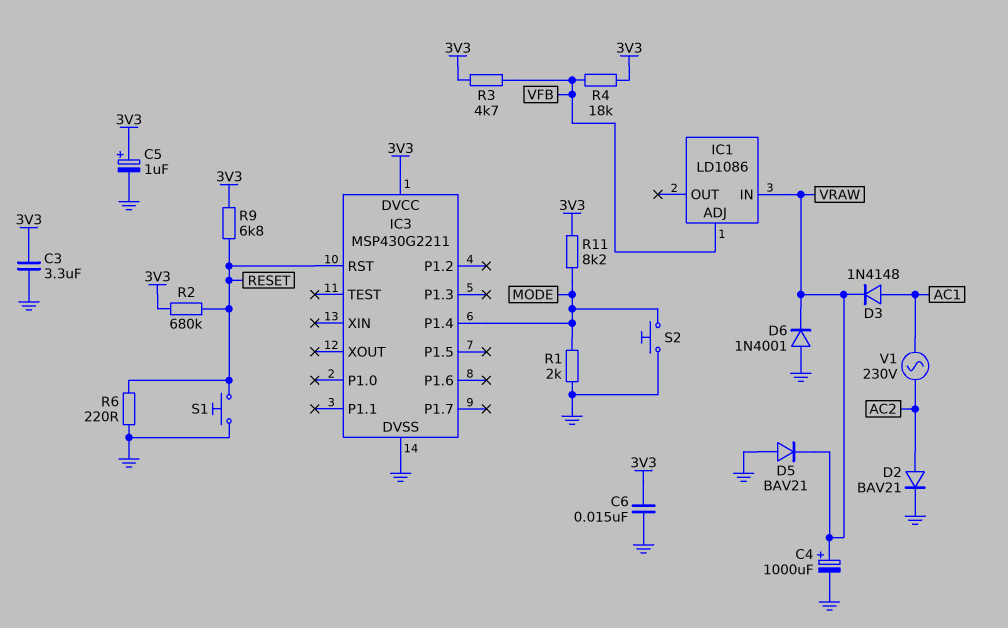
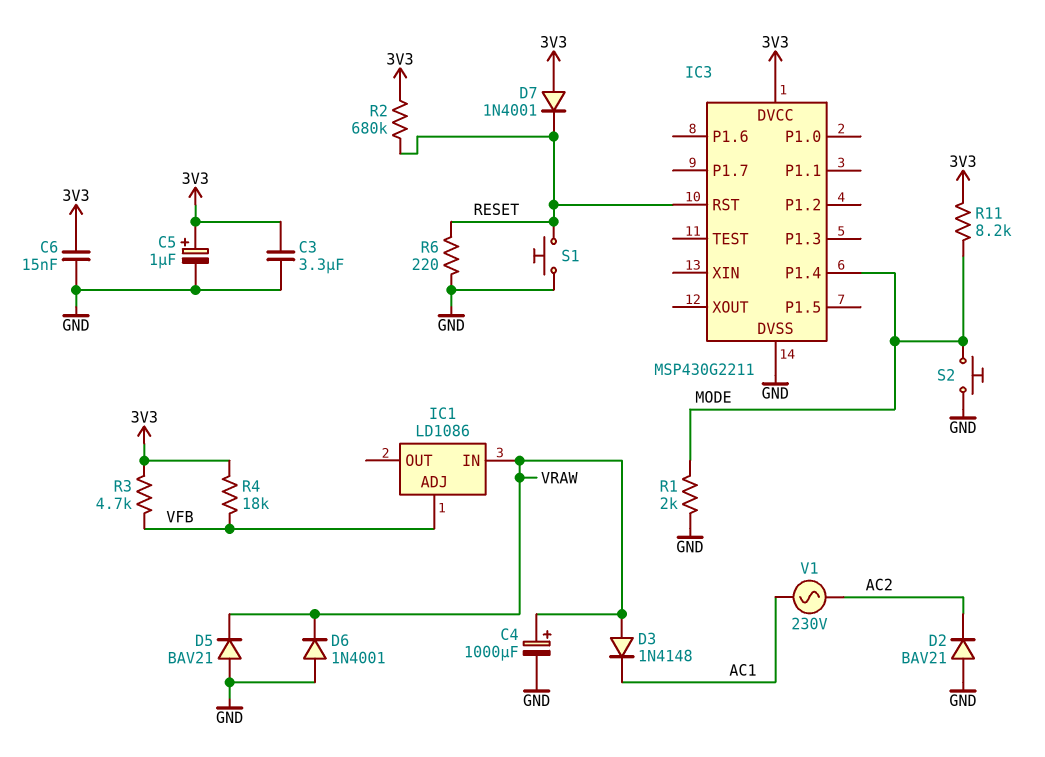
D2: diode BAV21 (A AC2, K GND) -> diode BAV21 (A GND, K AC2)
D3: diode 1N4148 (A AC1, K VRAW) -> diode 1N4148 (A VRAW, K AC1)
D7: none -> diode 1N4001 (A 3V3, K RESET)
R9: 6.8k (3V3, RESET) -> none

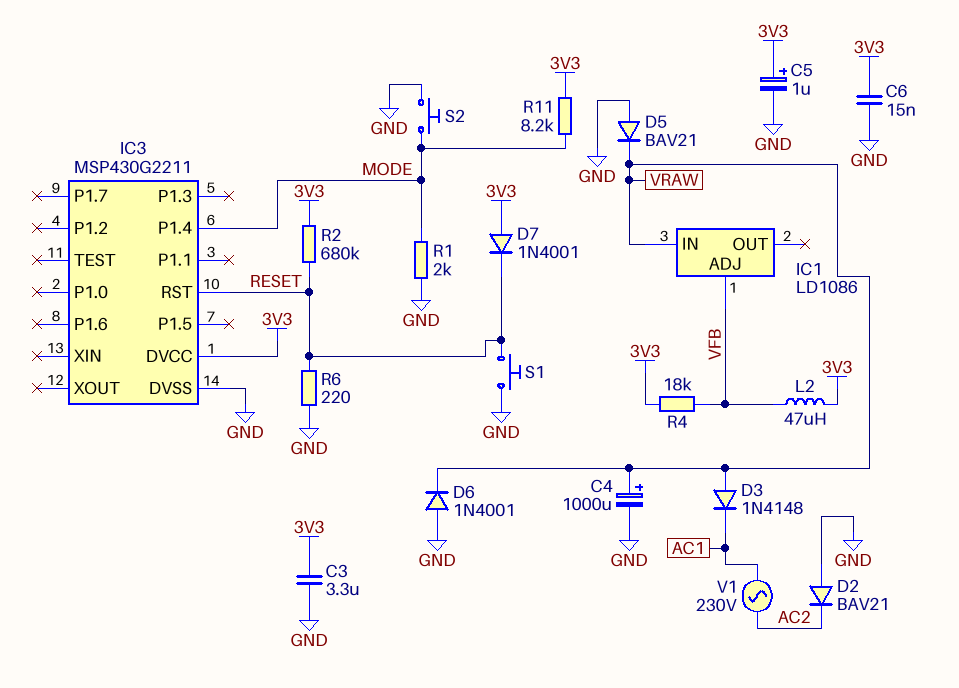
L2: none -> 47uH (3V3, VFB)
R3: 4.7k (3V3, VFB) -> none

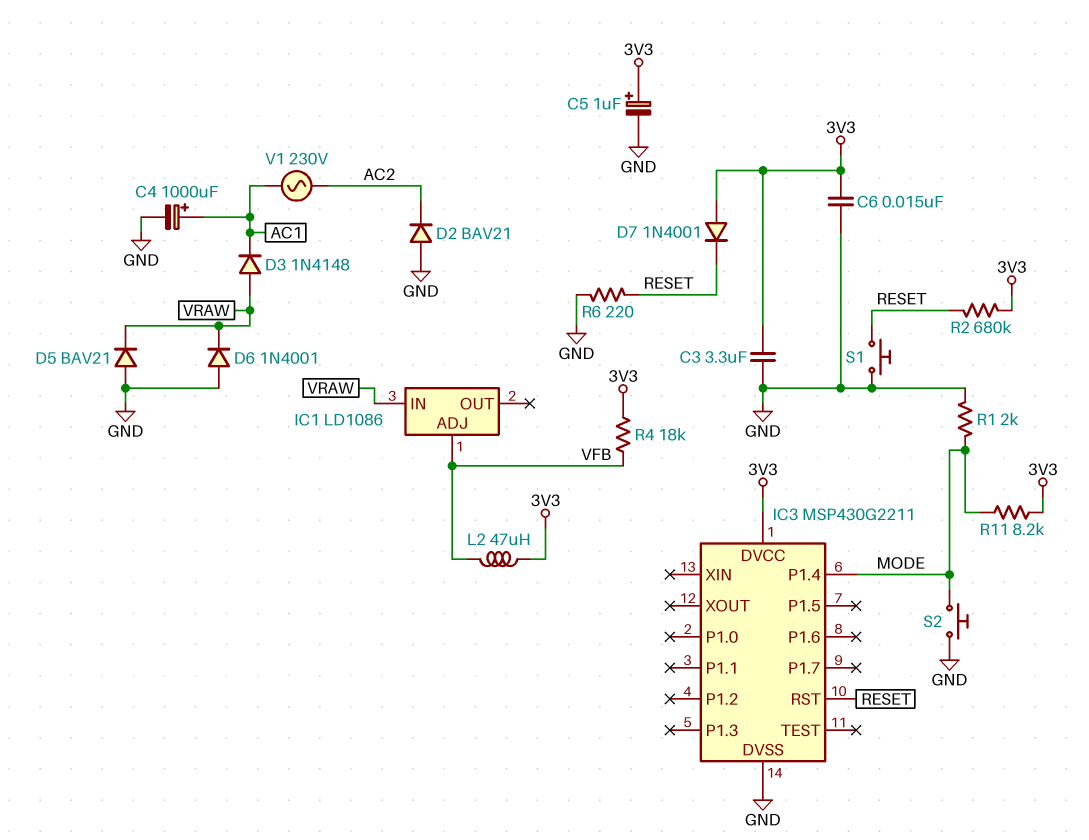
C4: 1000uF (plus VRAW, minus GND) -> 1000uF (plus AC1, minus GND)

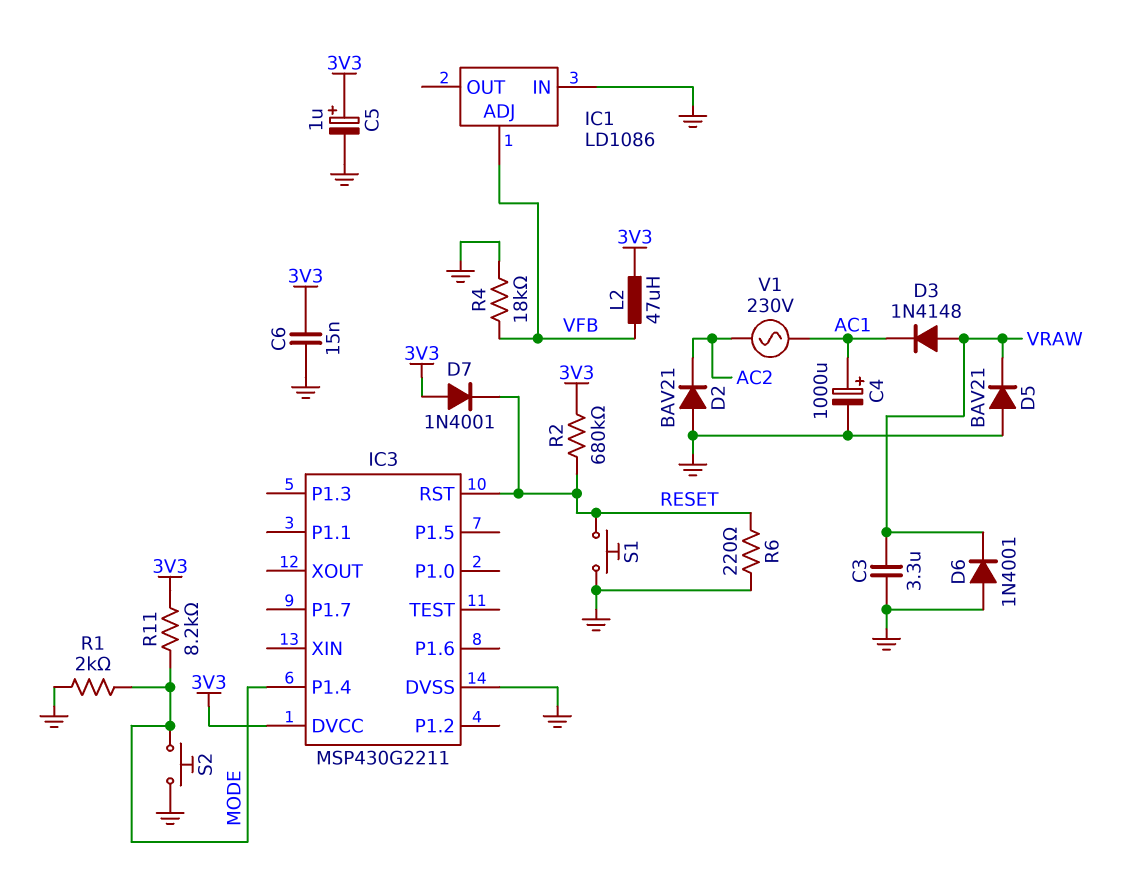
C3: 3.3uF (3V3, GND) -> 3.3uF (GND, VRAW)
IC1 pin IN: VRAW -> GND
R4: 18k (3V3, VFB) -> 18k (GND, VFB)

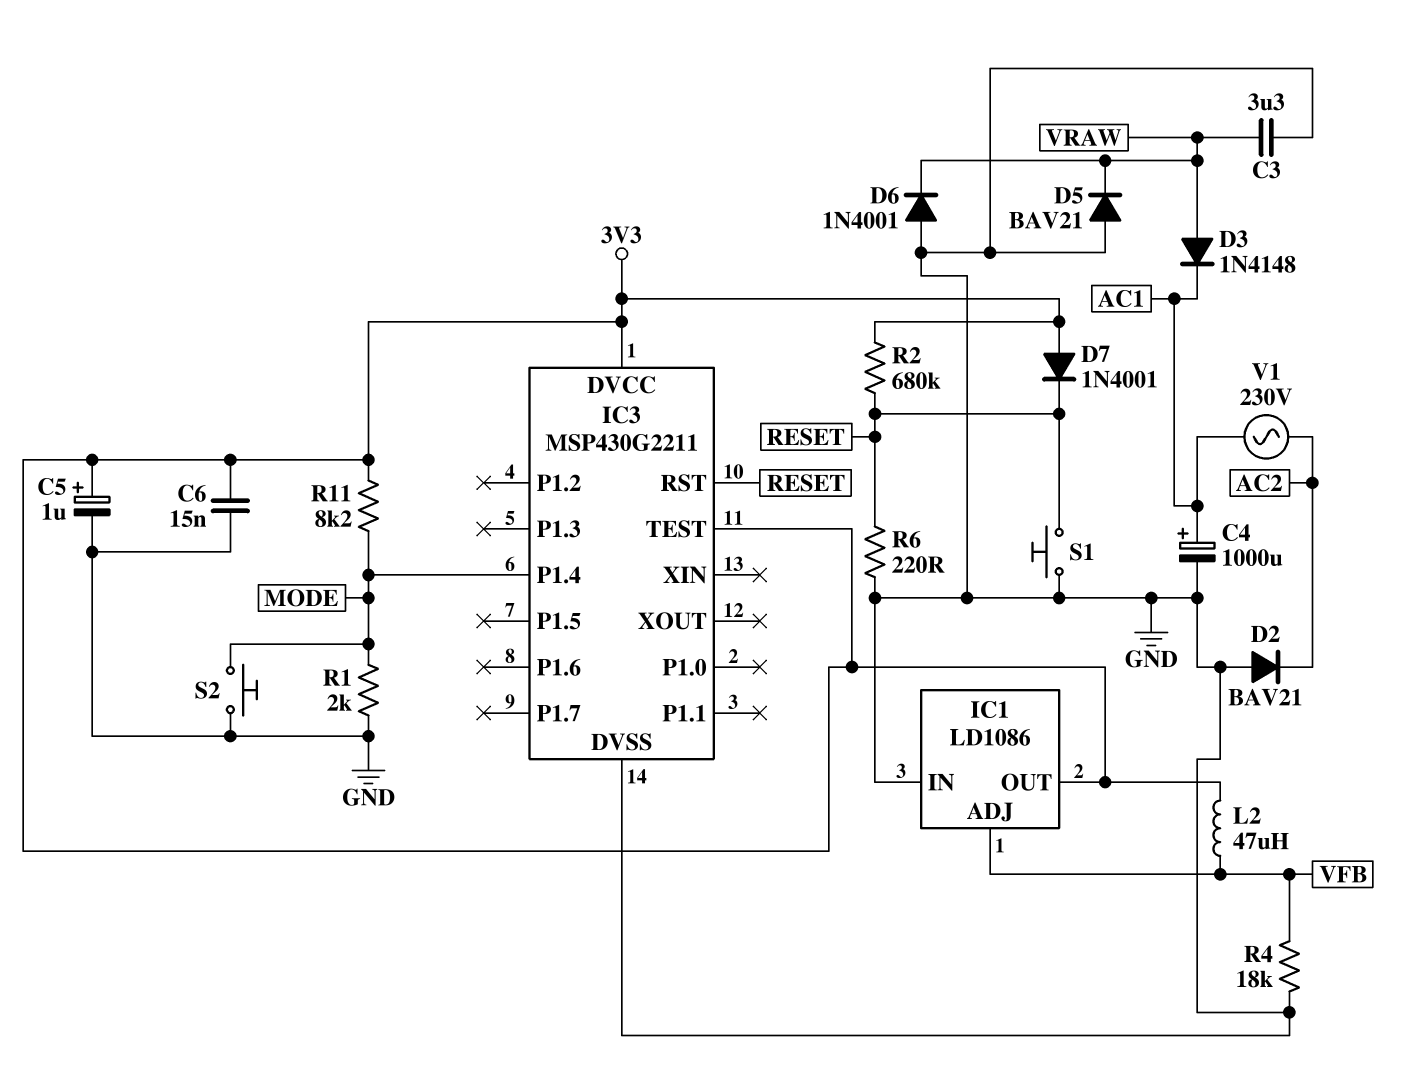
IC1 pin OUT: none -> 3V3
IC3 pin TEST: none -> 3V3

